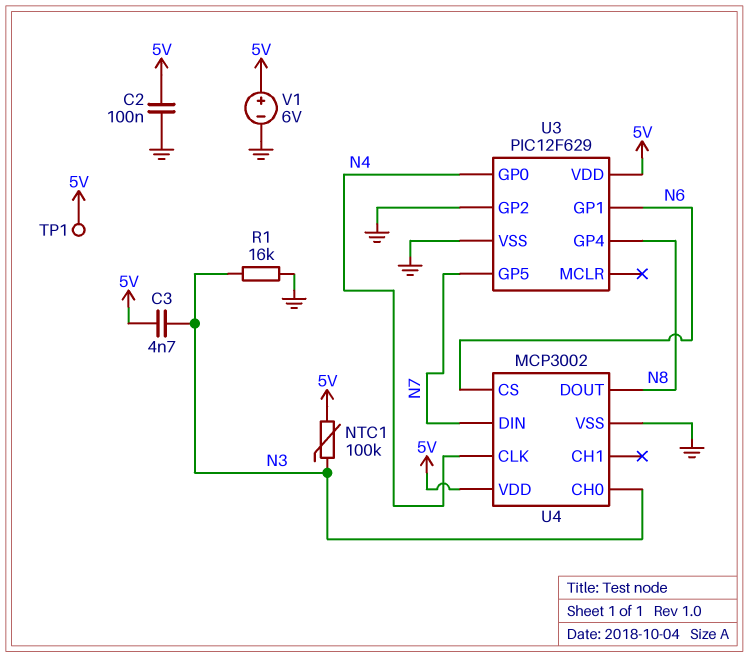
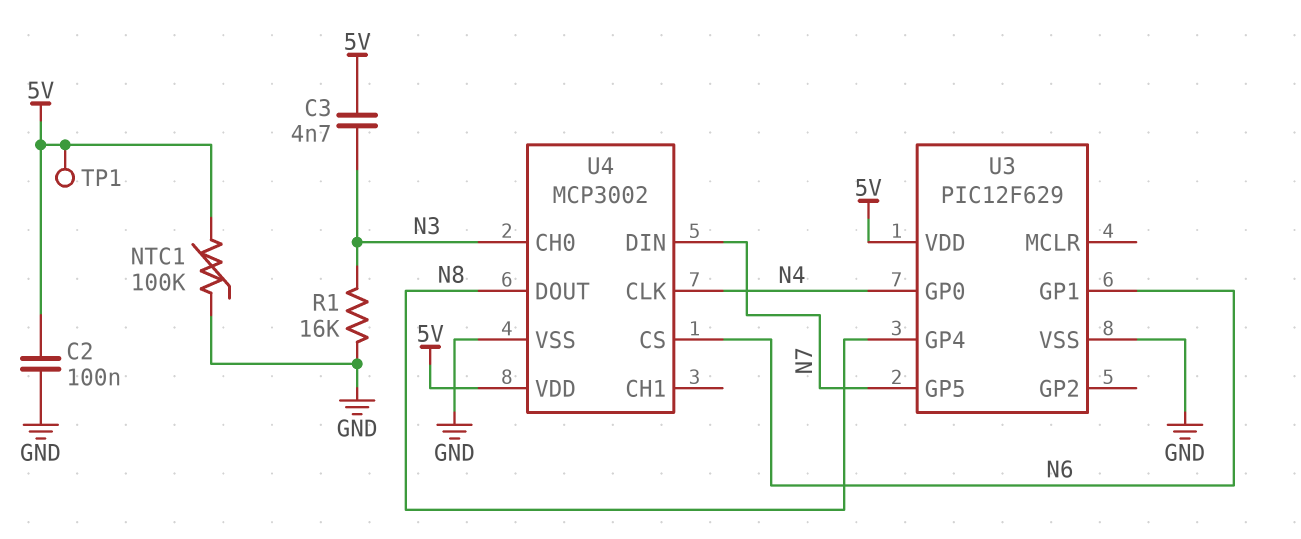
NTC1: 100k (5V, N3) -> 100k (5V, GND)
U3 pin GP2: GND -> none
V1: 6V (plus 5V, minus GND) -> none

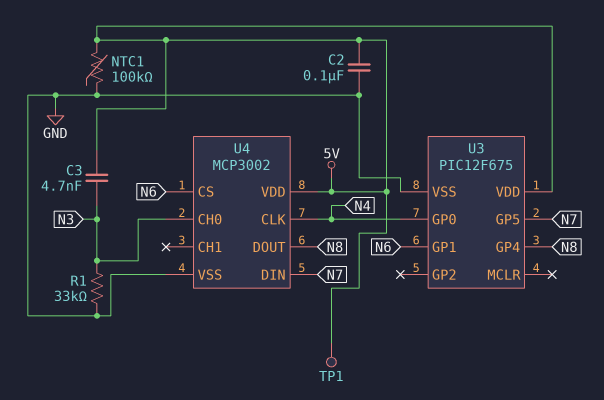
R1: 16k (GND, N3) -> 33k (GND, N3)
U3: PIC12F629 -> PIC12F675

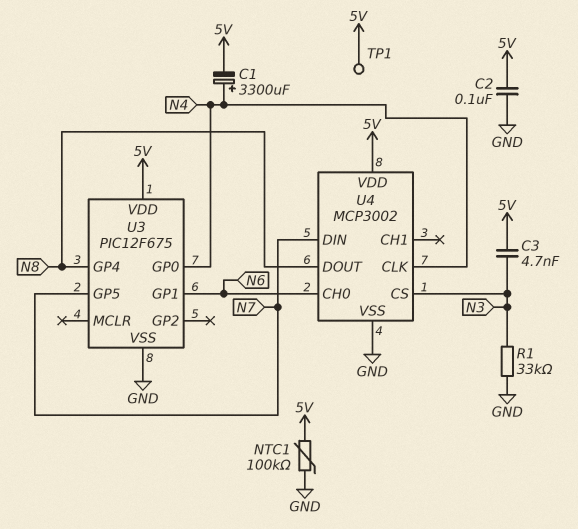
C1: none -> 3300uF (plus N4, minus 5V)
U4 pin CH0: N3 -> N6
U4 pin CS: N6 -> N3

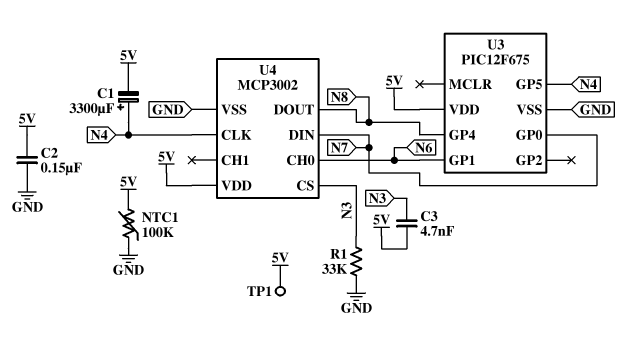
C2: 100nF (5V, GND) -> 150nF (5V, GND)
U3 pin GP0: N4 -> N7
U3 pin GP5: N7 -> N4

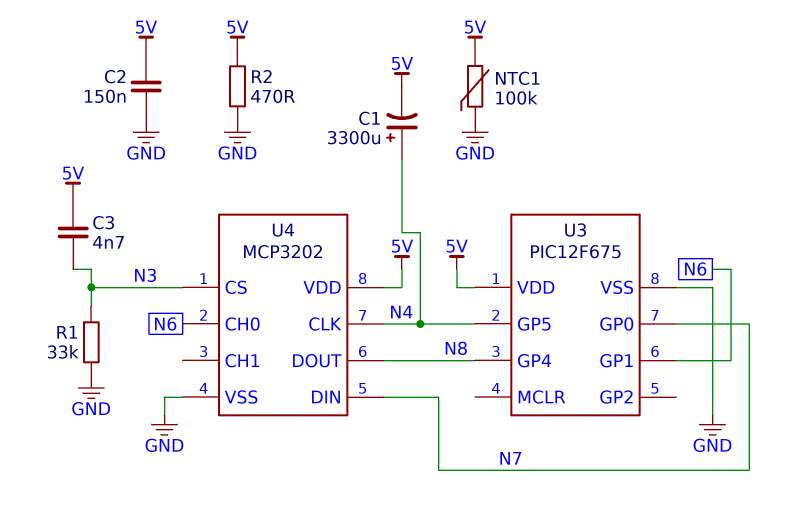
R2: none -> 470 (5V, GND)
TP1: test point (5V) -> none
U4: MCP3002 -> MCP3202

